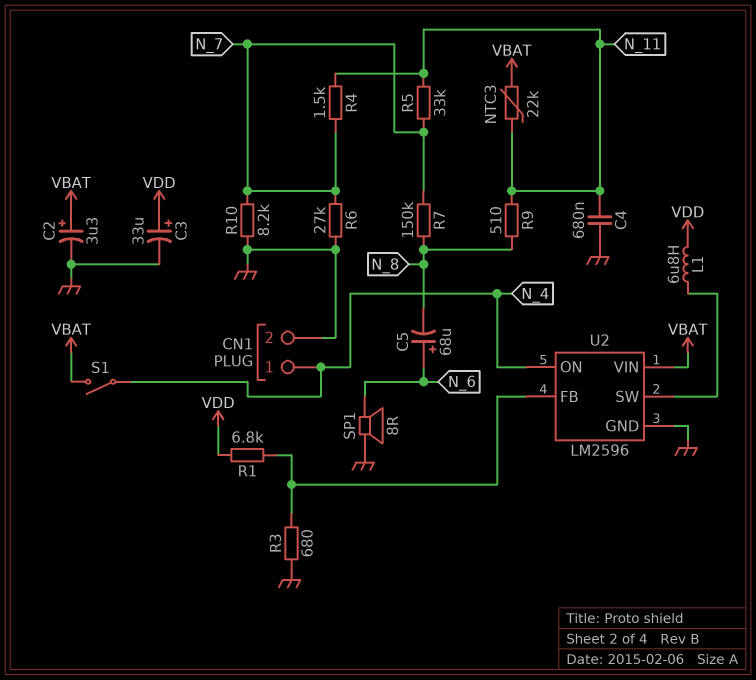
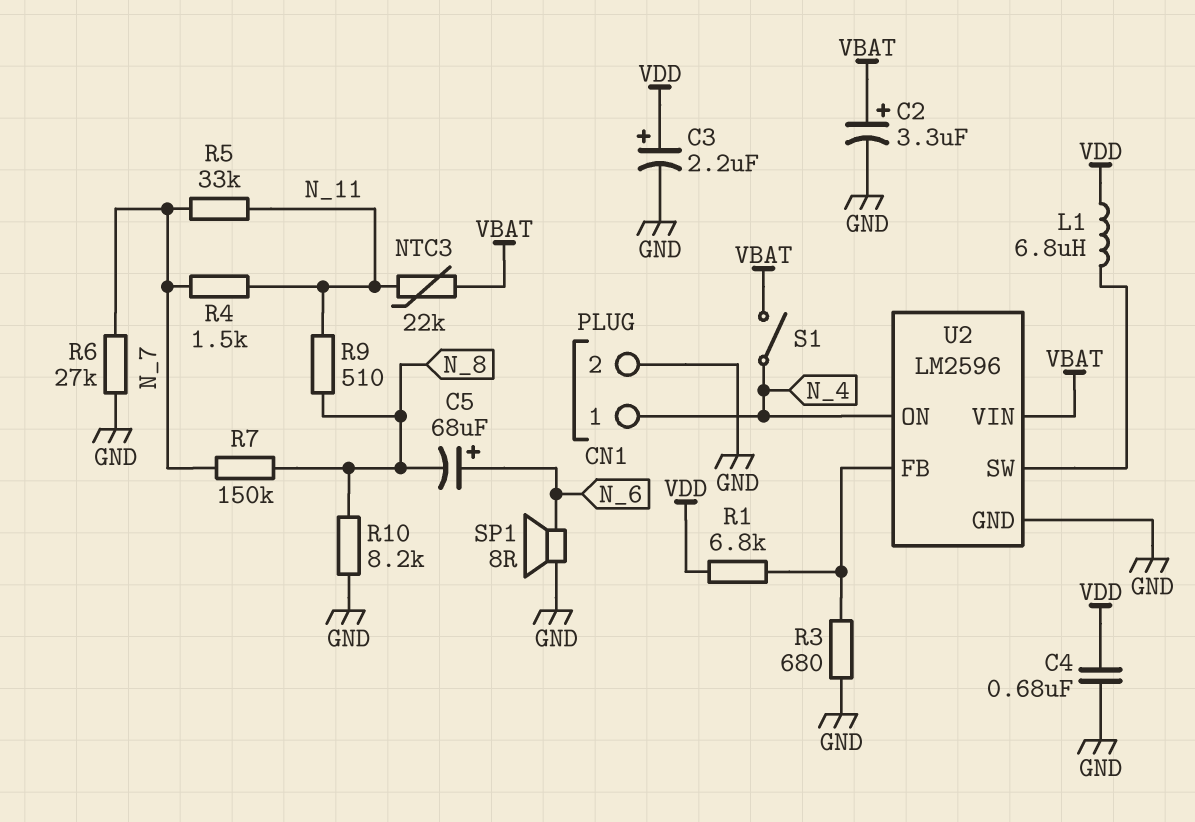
C3: 33uF (plus VDD, minus GND) -> 2.2uF (plus VDD, minus GND)
C4: 680nF (GND, N_11) -> 680nF (GND, VDD)
R10: 8.2k (GND, N_7) -> 8.2k (GND, N_8)

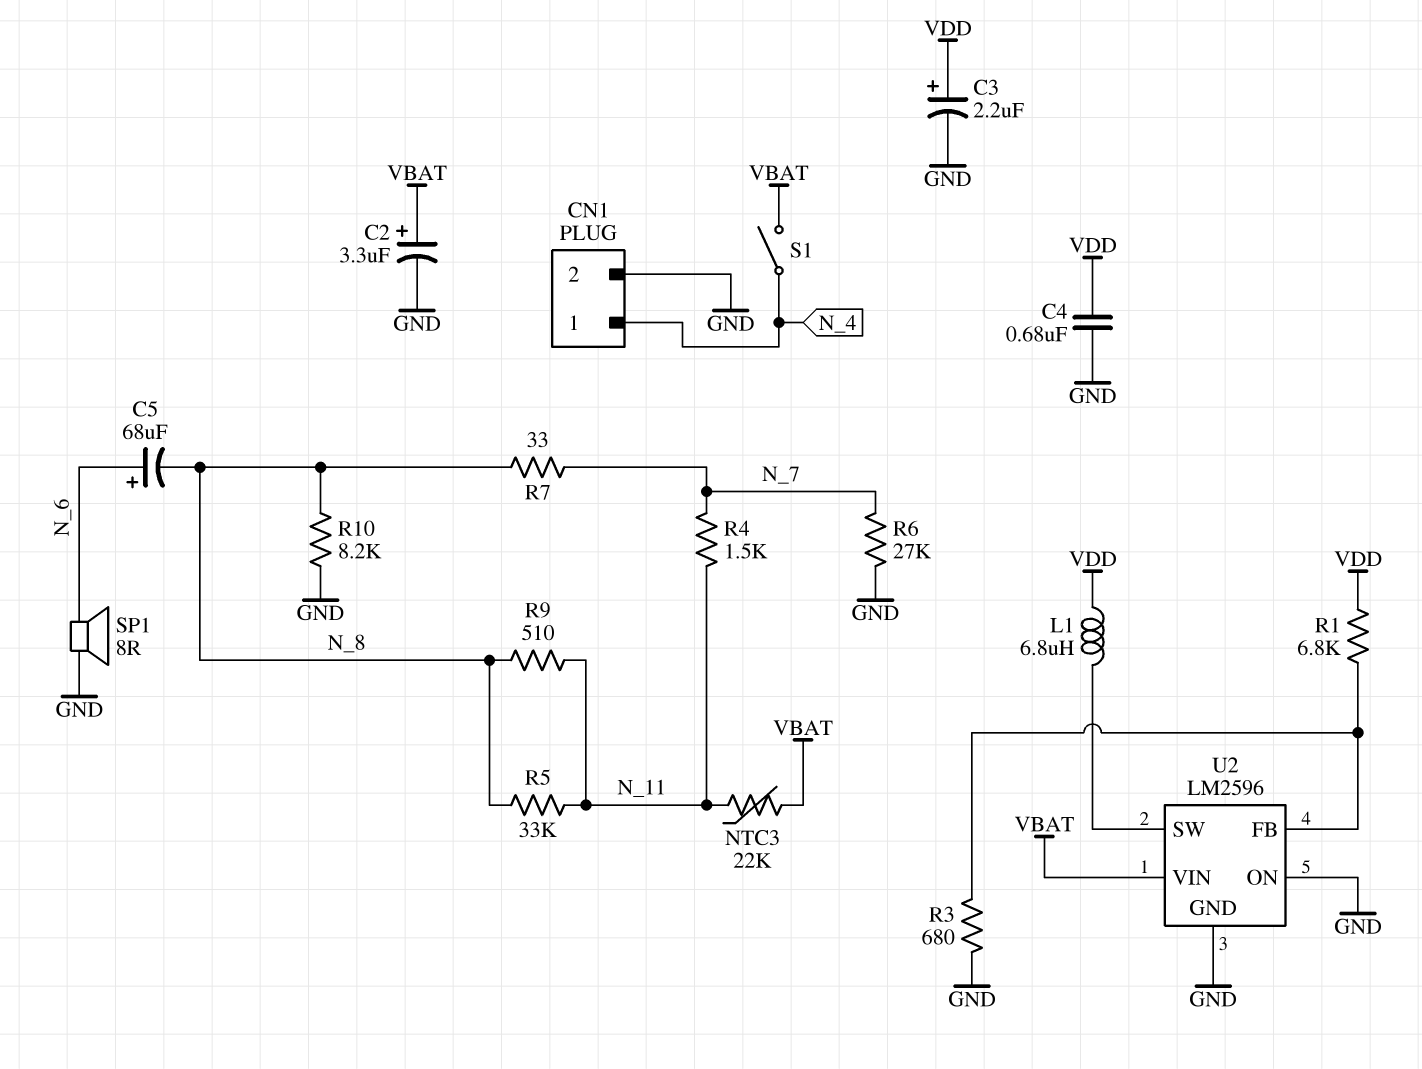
R5: 33k (N_7, N_11) -> 33k (N_8, N_11)
R7: 150k (N_7, N_8) -> 33 (N_7, N_8)
U2 pin ON: N_4 -> GND

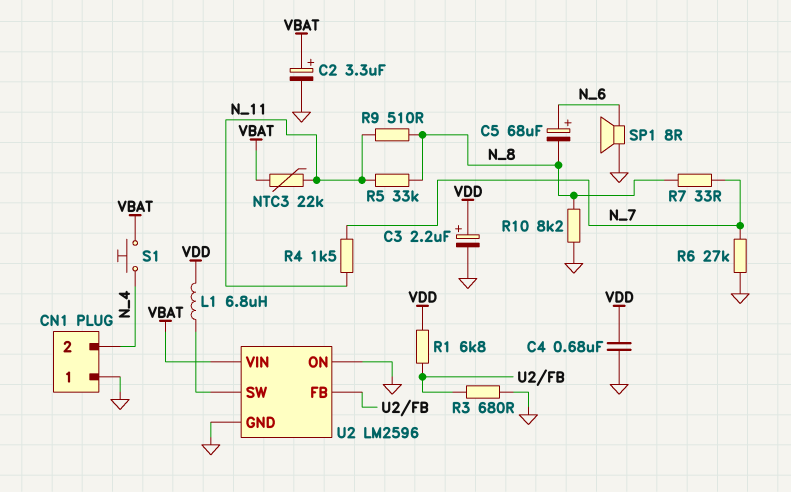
CN1 pin 1: N_4 -> GND
CN1 pin 2: GND -> N_4
S1: switch (N_4, VBAT) -> button (N_4, VBAT)

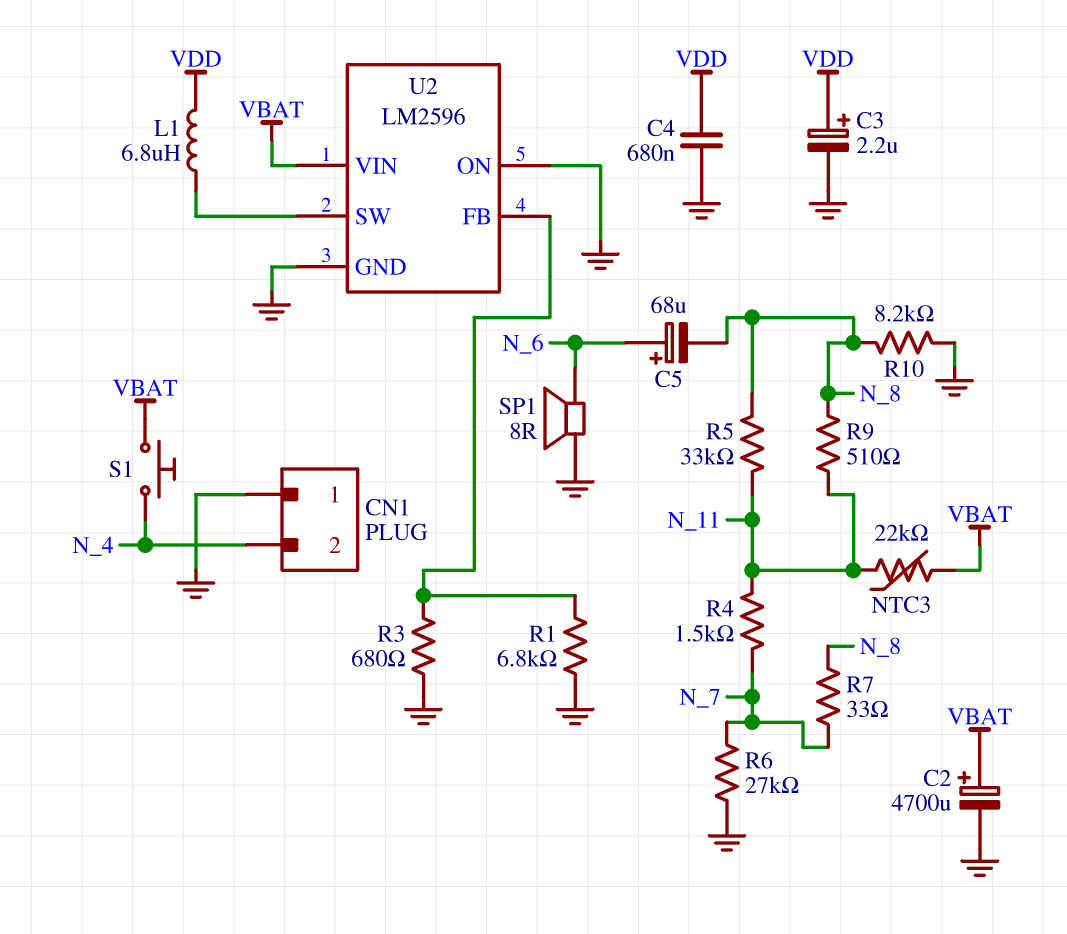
C2: 3.3uF (plus VBAT, minus GND) -> 4700uF (plus VBAT, minus GND)
R1: 6.8k (U2/FB, VDD) -> 6.8k (GND, U2/FB)

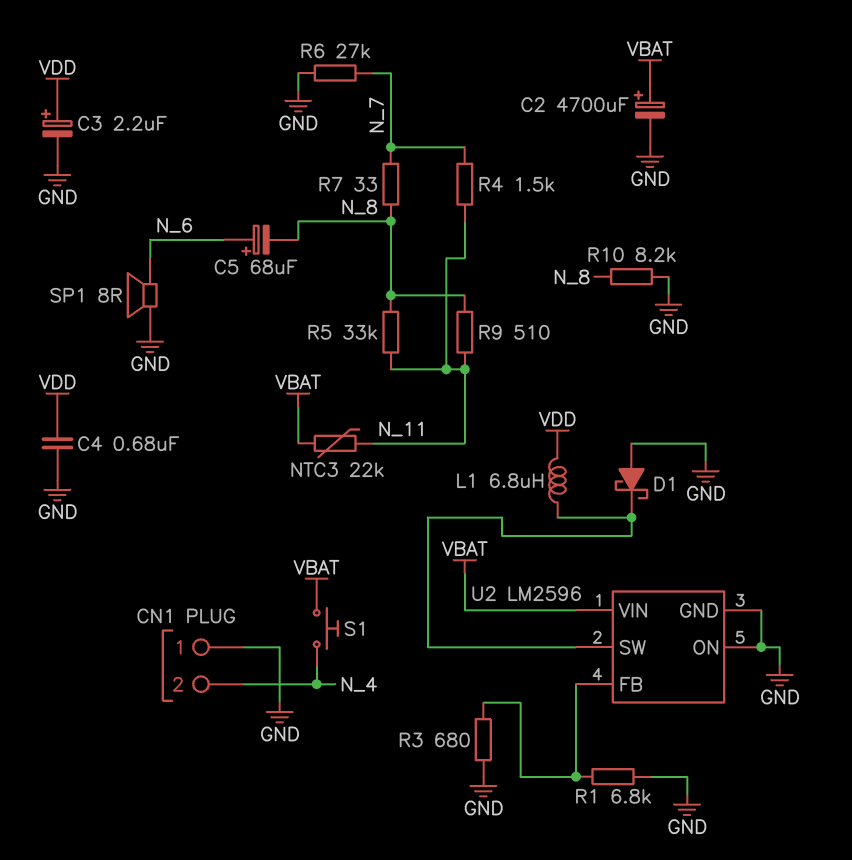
D1: none -> schottky (A GND, K U2/SW)

